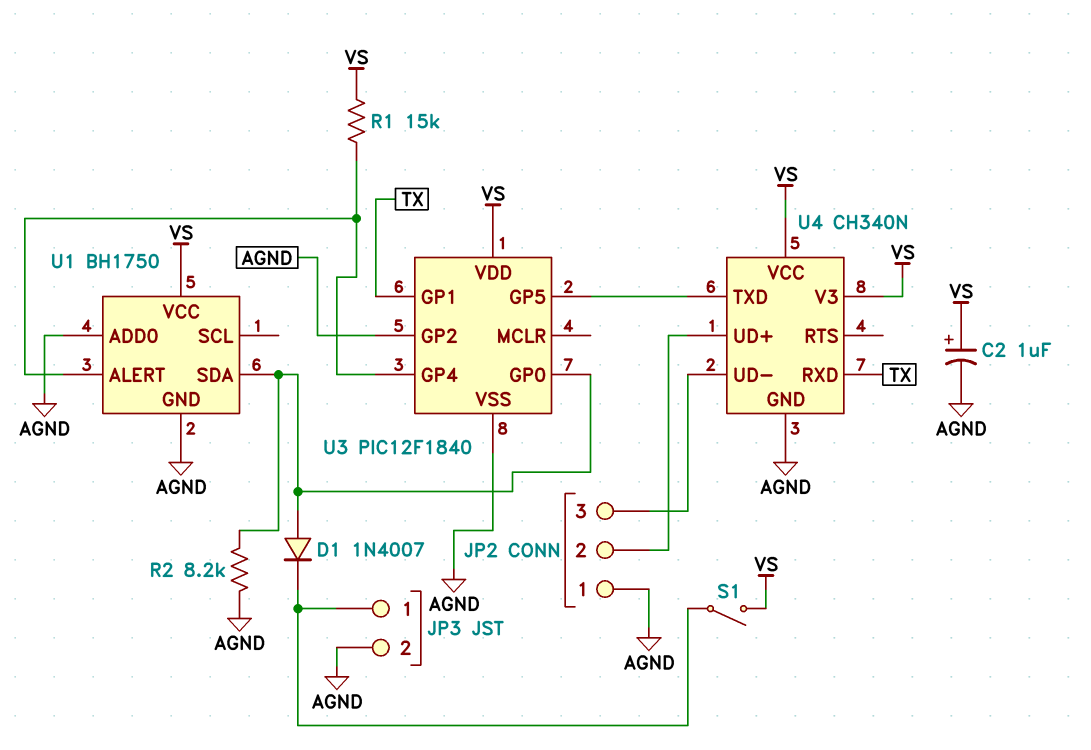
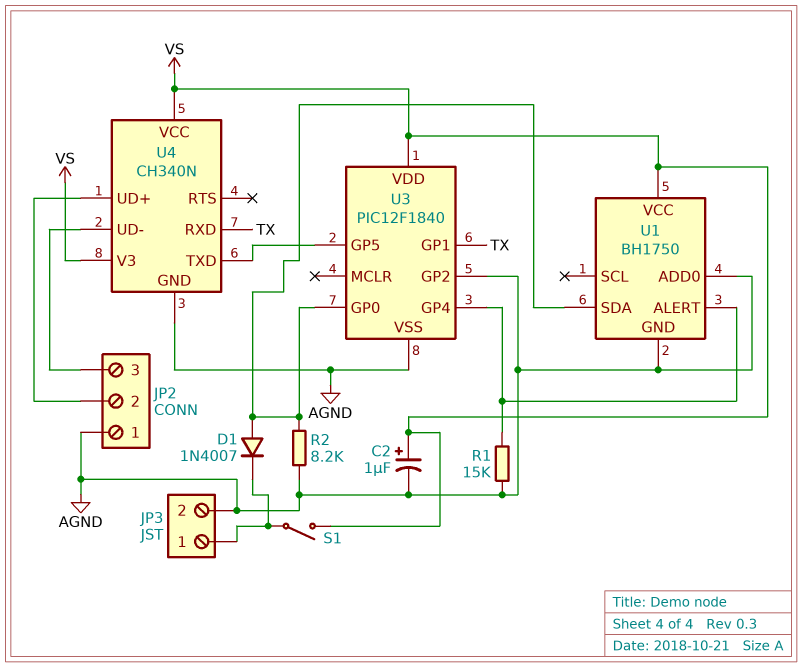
R1: 15k (U1/ALERT, VS) -> 15k (AGND, U1/ALERT)

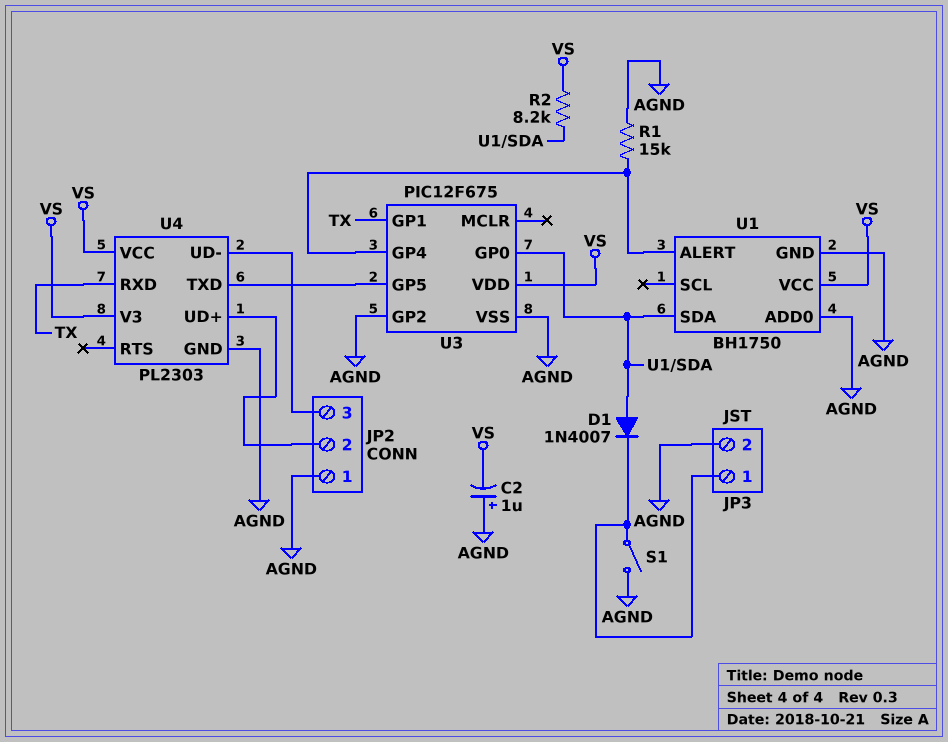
C2: 1uF (plus VS, minus AGND) -> 1uF (plus AGND, minus VS)
R2: 8.2k (AGND, U1/SDA) -> 8.2k (U1/SDA, VS)
S1: switch (JP3/1, VS) -> switch (AGND, JP3/1)
U3: PIC12F1840 -> PIC12F675
U4: CH340N -> PL2303

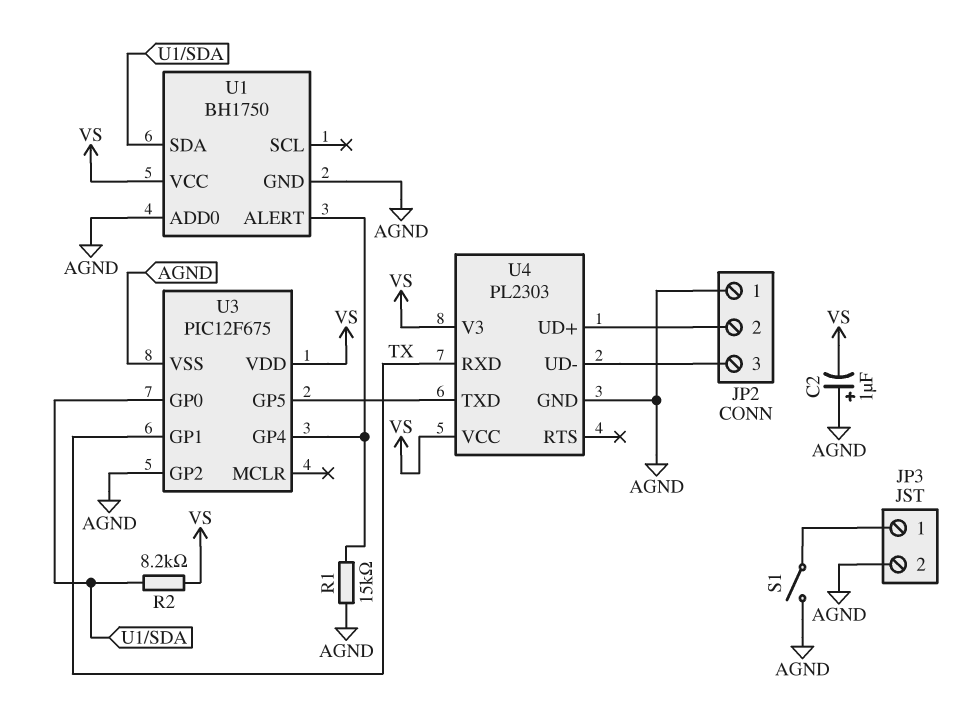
D1: diode 1N4007 (A U1/SDA, K JP3/1) -> none

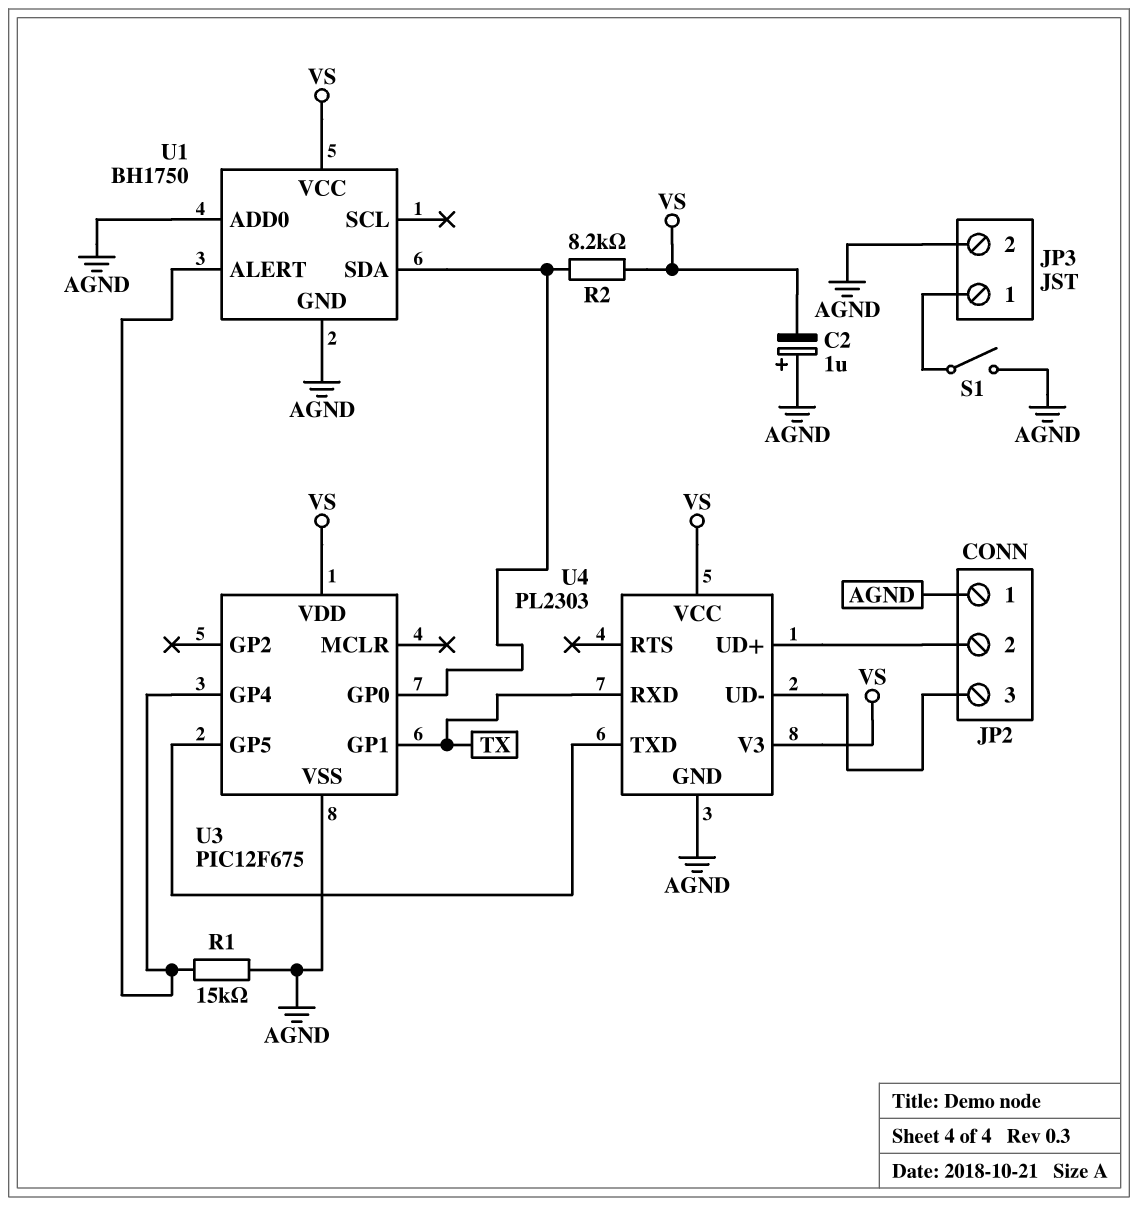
U3 pin GP2: AGND -> none

